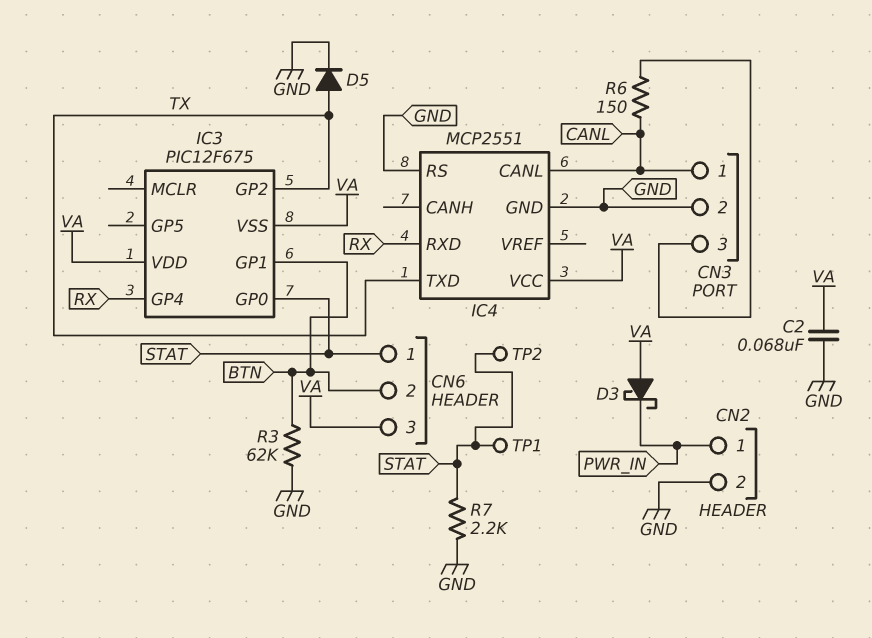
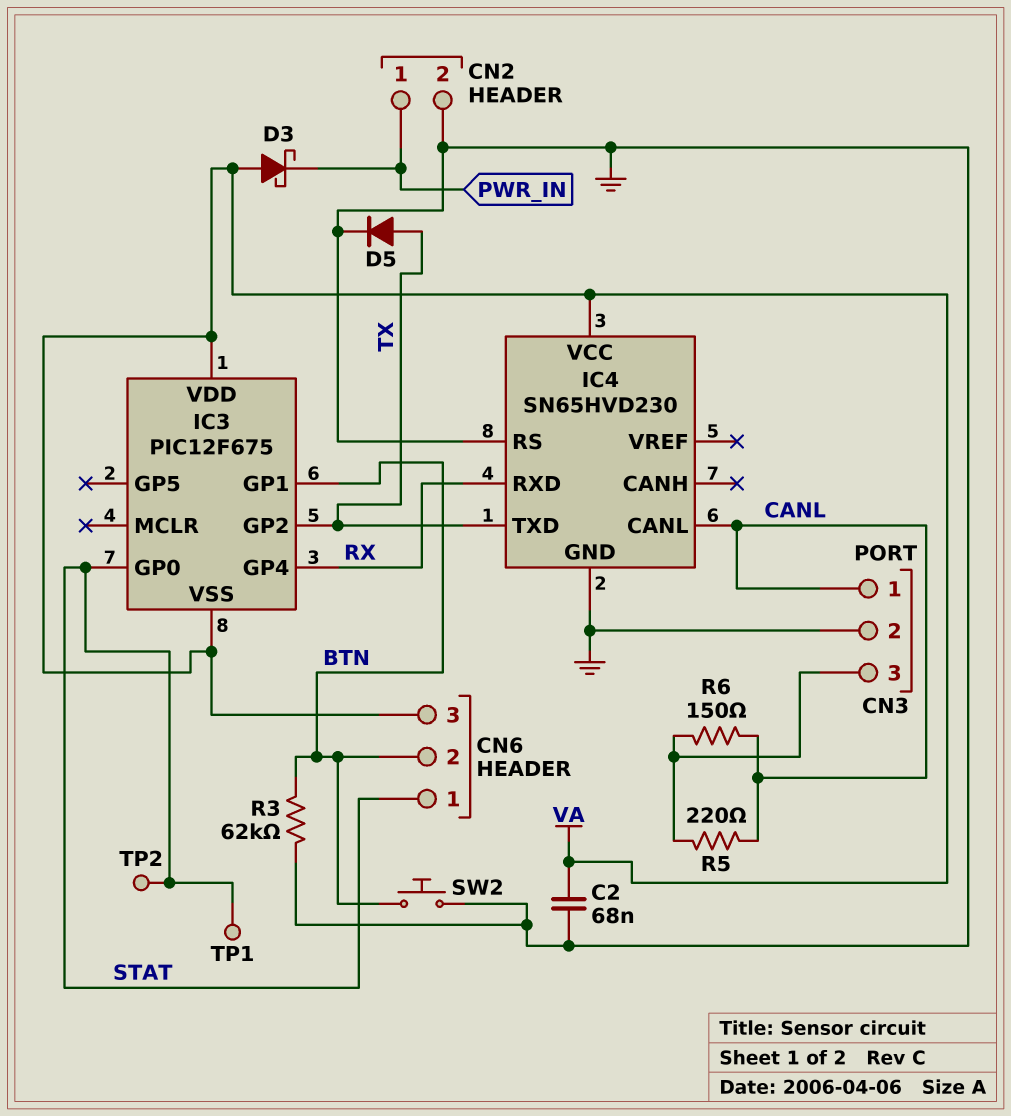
IC4: MCP2551 -> SN65HVD230
R5: none -> 220 (CANL, CN3/3)
R7: 2.2k (GND, STAT) -> none
SW2: none -> button (BTN, GND)

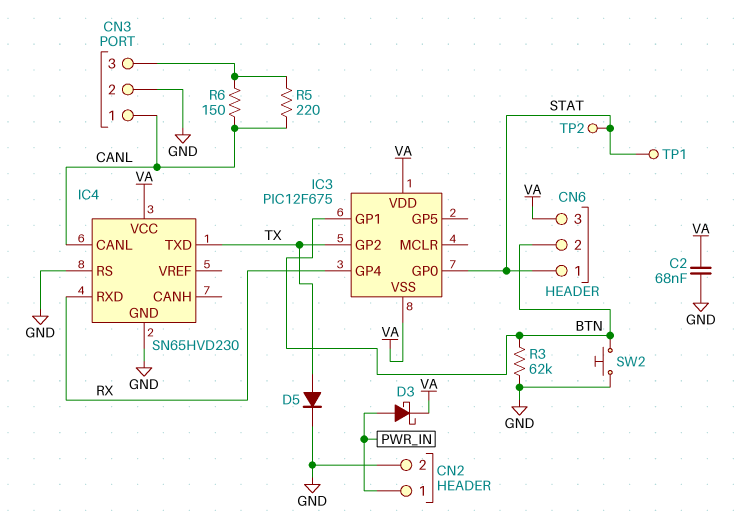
D3: schottky (A VA, K PWR_IN) -> schottky (A PWR_IN, K VA)

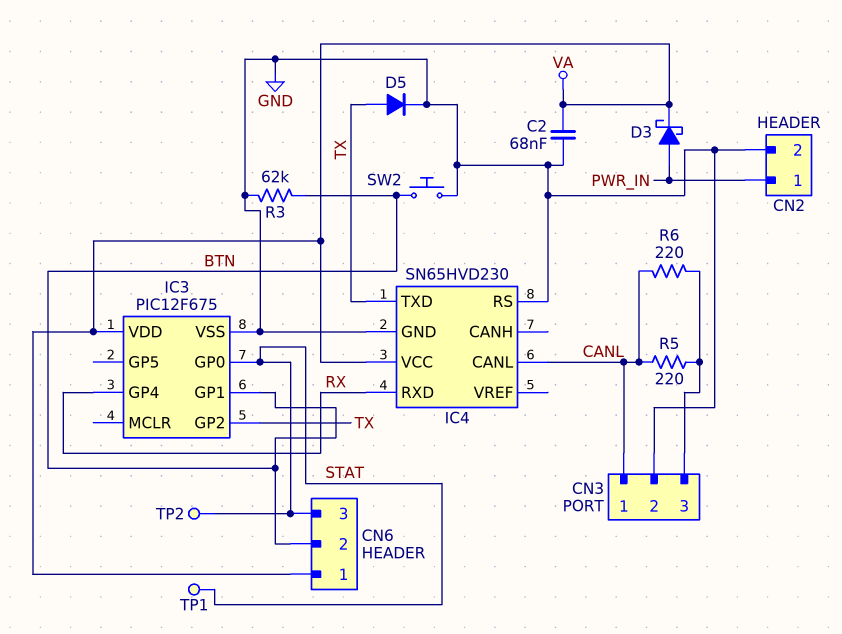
CN6 pin 1: STAT -> VA
CN6 pin 3: VA -> STAT
IC3 pin VSS: VA -> GND
R6: 150 (CANL, CN3/3) -> 220 (CANL, CN3/3)

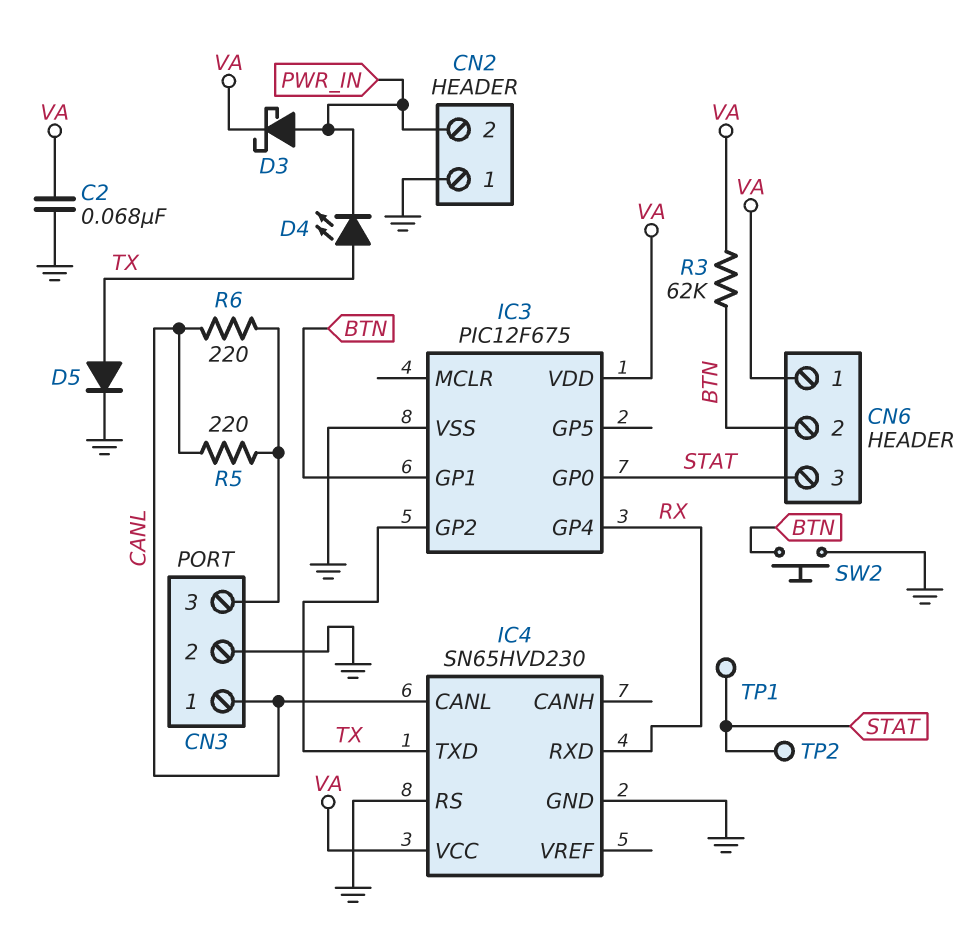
CN2 pin 1: PWR_IN -> GND
CN2 pin 2: GND -> PWR_IN
D4: none -> LED (A TX, K PWR_IN)
R3: 62k (BTN, GND) -> 62k (BTN, VA)

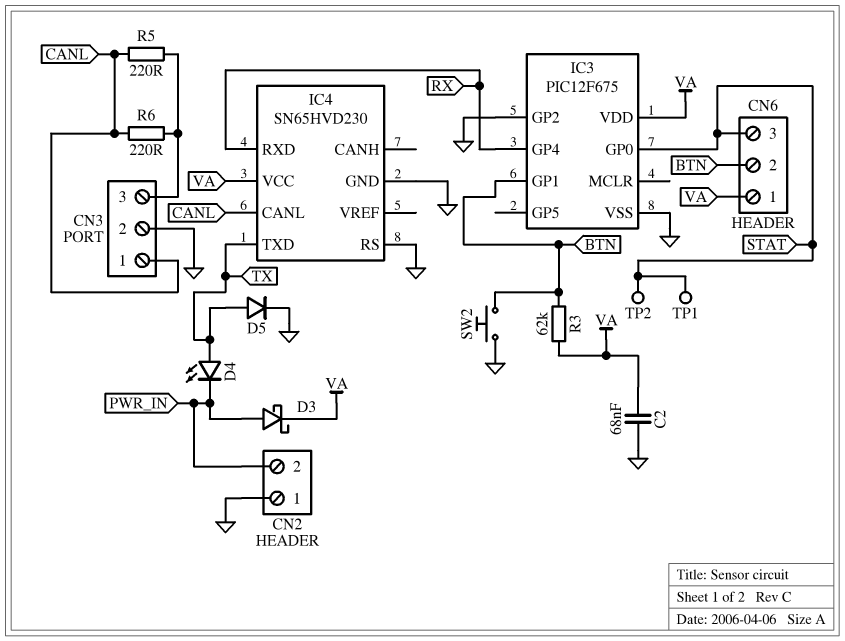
IC3 pin GP2: TX -> GND

